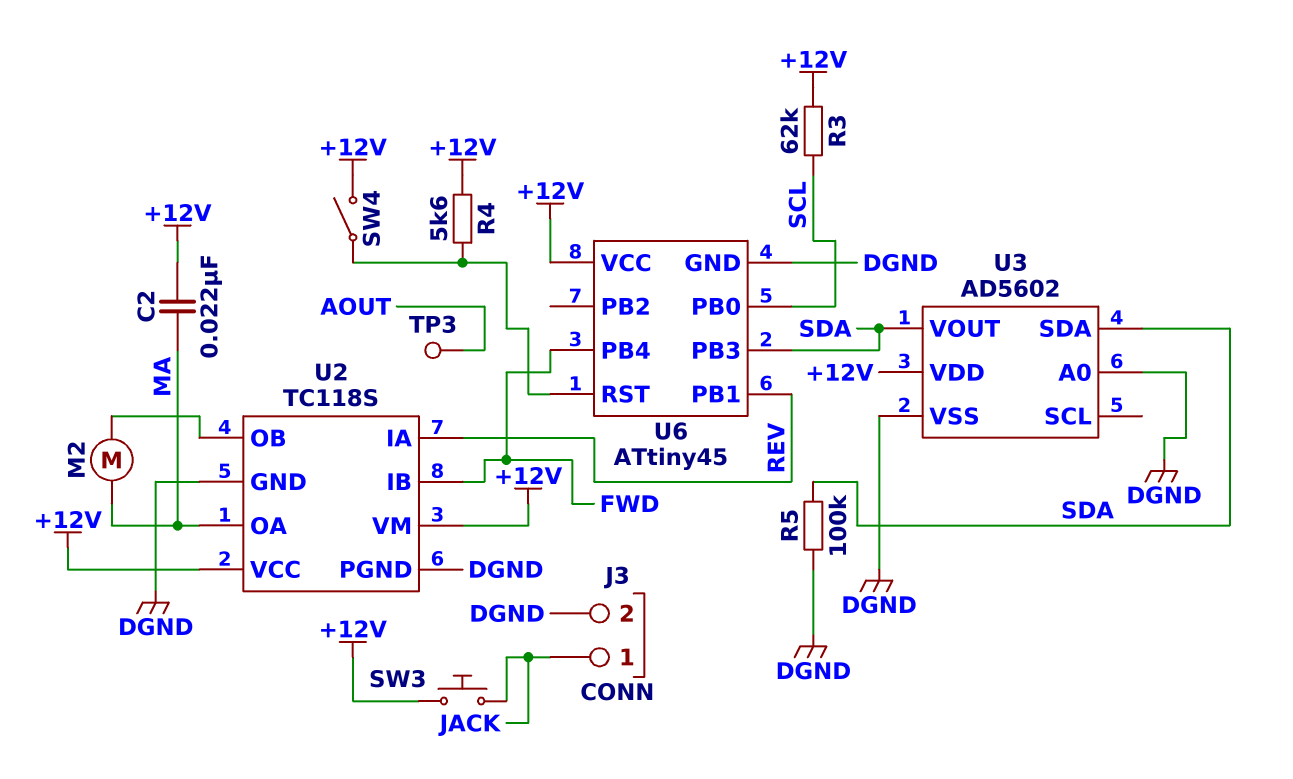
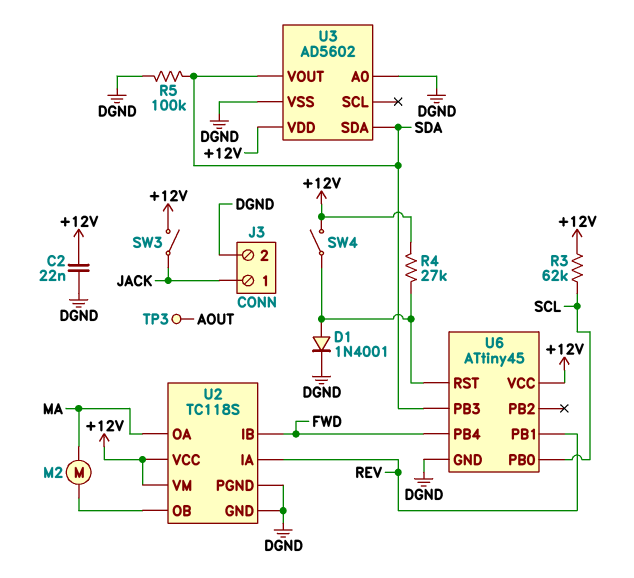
C2: 22nF (+12V, MA) -> 22nF (+12V, DGND)
D1: none -> diode 1N4001 (A U6/RST, K DGND)
R4: 5.6k (+12V, U6/RST) -> 27k (+12V, U6/RST)
SW3: button (+12V, JACK) -> switch (+12V, JACK)

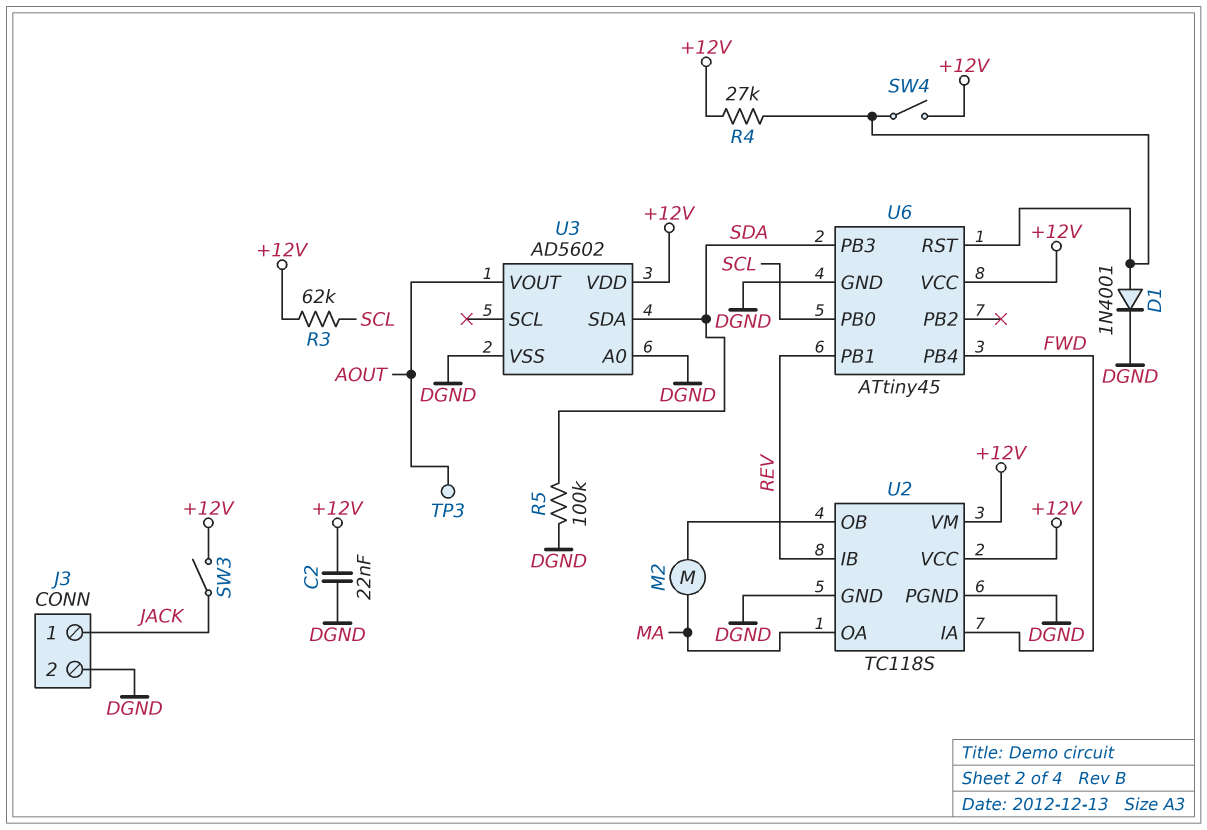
U2 pin IA: REV -> FWD
U2 pin IB: FWD -> REV
U3 pin VOUT: SDA -> AOUT

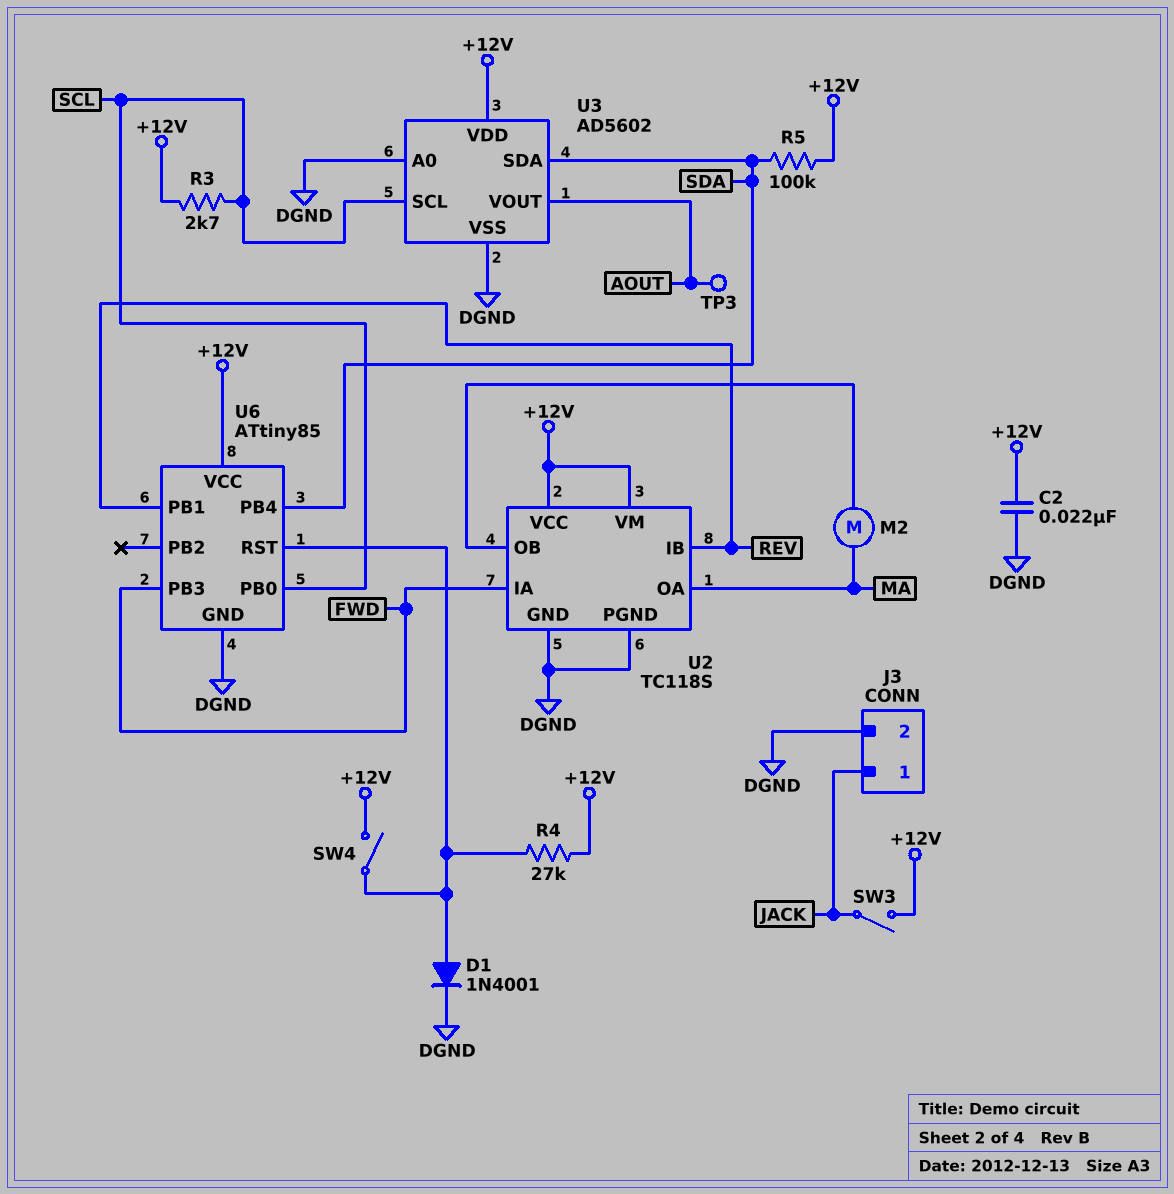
R3: 62k (+12V, SCL) -> 2.7k (+12V, SCL)
R5: 100k (DGND, SDA) -> 100k (+12V, SDA)
U3 pin SCL: none -> SCL
U6: ATtiny45 -> ATtiny85
U6 pin PB3: SDA -> FWD
U6 pin PB4: FWD -> SDA

